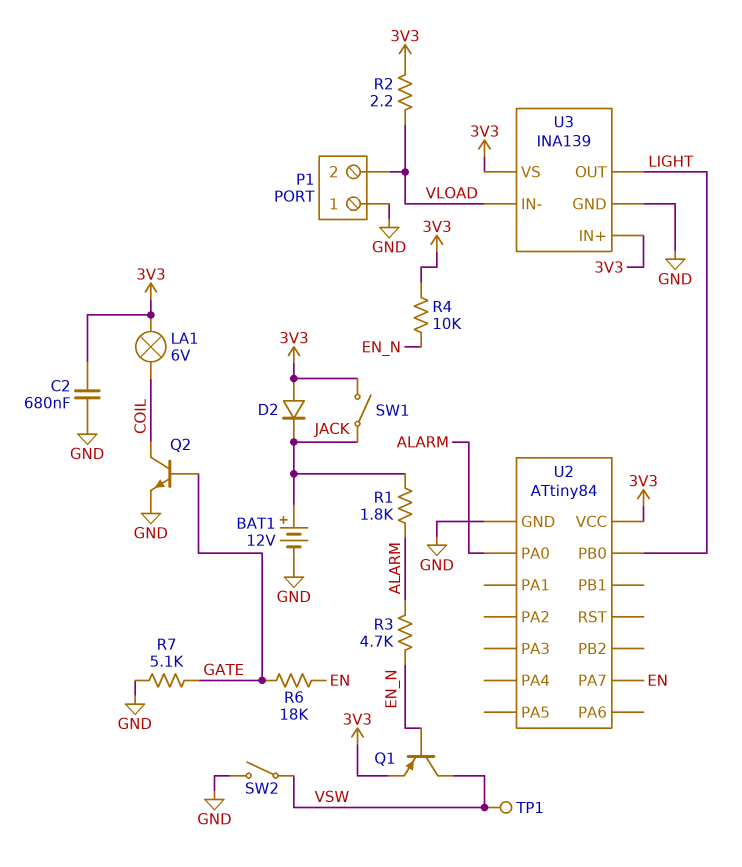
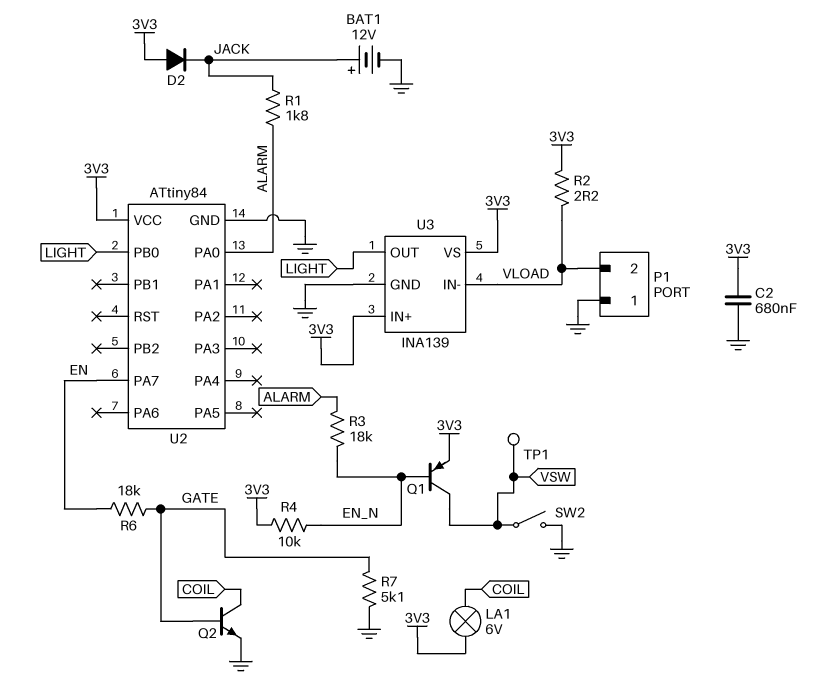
R3: 4.7k (ALARM, EN_N) -> 18k (ALARM, EN_N)
SW1: switch (3V3, JACK) -> none

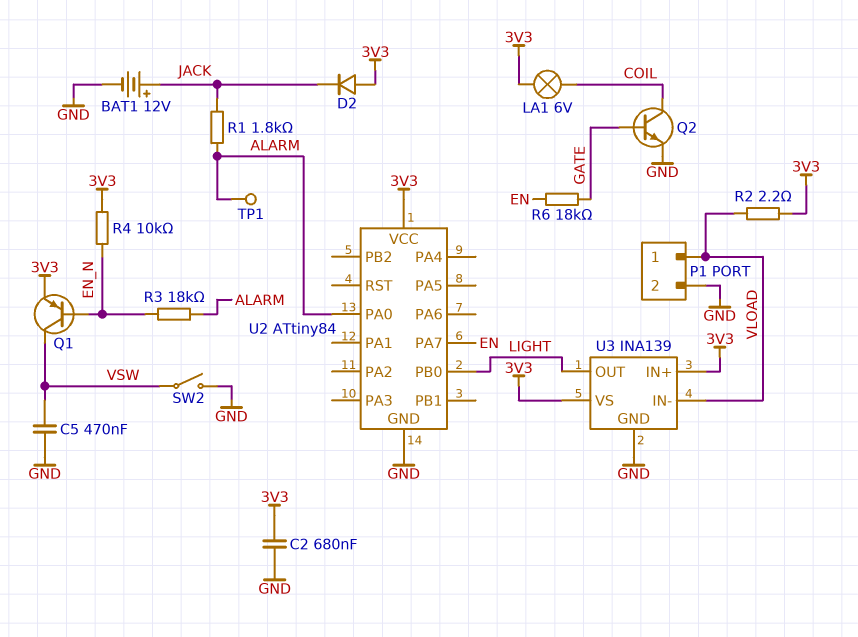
C5: none -> 470nF (GND, VSW)
P1 pin 1: GND -> VLOAD
P1 pin 2: VLOAD -> GND
R7: 5.1k (GATE, GND) -> none
TP1: test point (VSW) -> test point (ALARM)

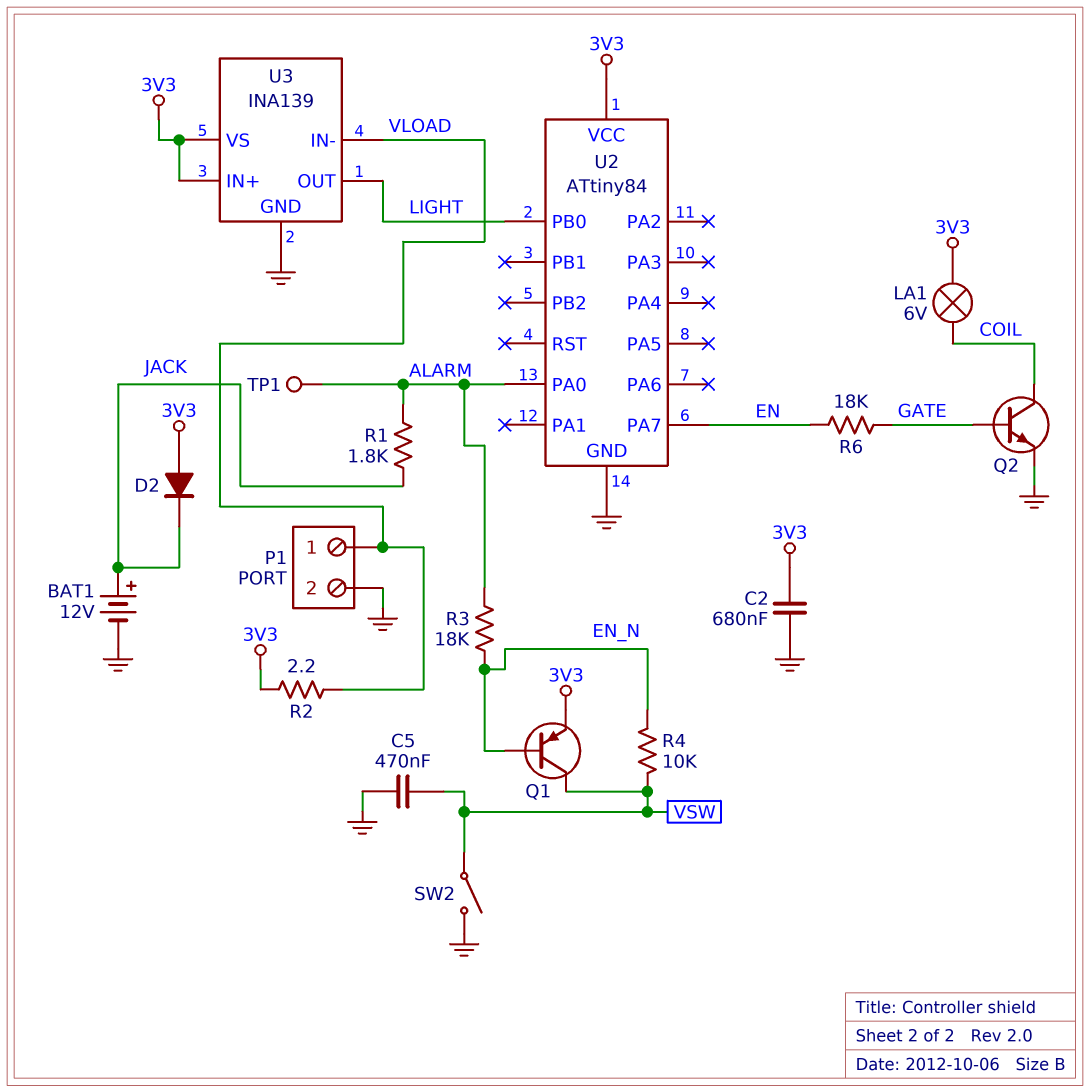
R4: 10k (3V3, EN_N) -> 10k (EN_N, VSW)

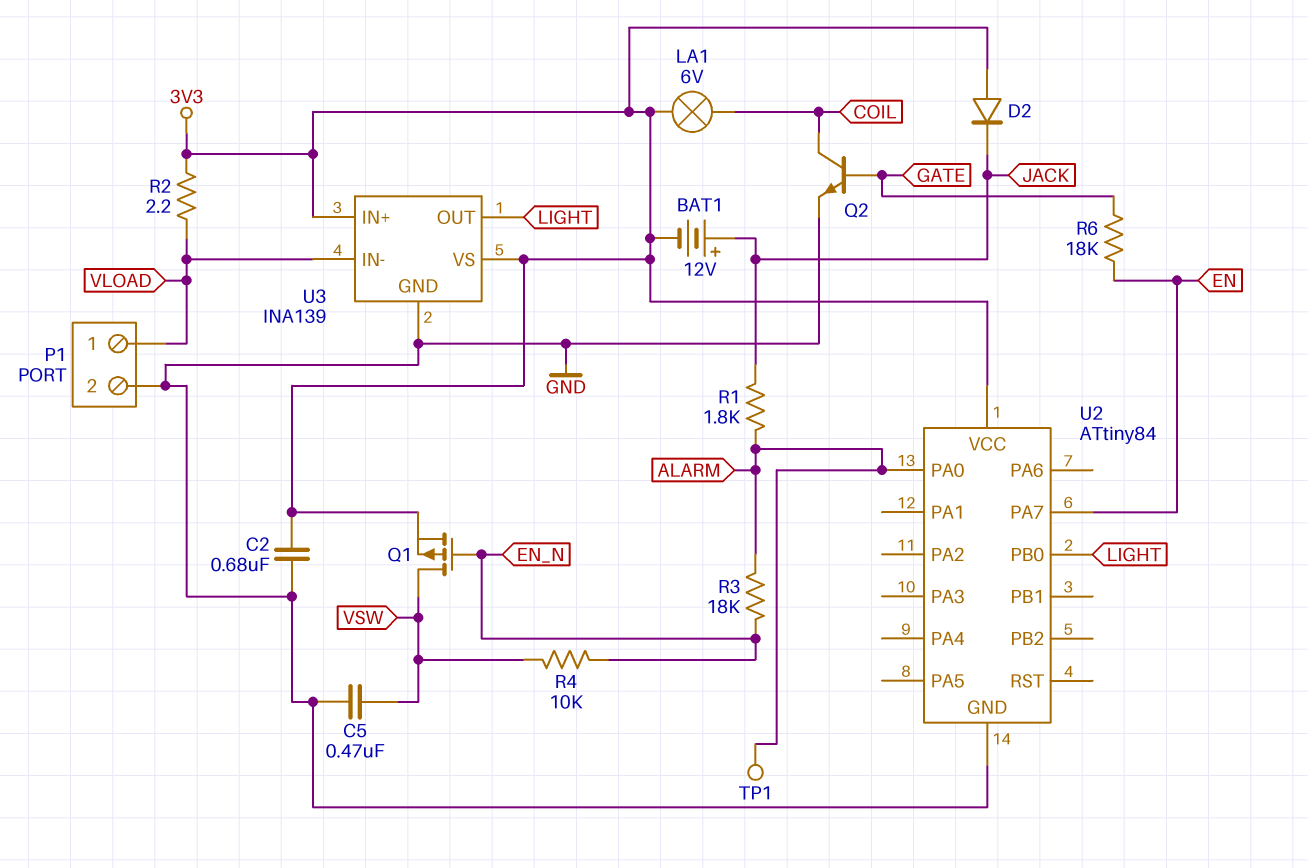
BAT1: 12V (plus JACK, minus GND) -> 12V (plus JACK, minus 3V3)
Q1: PNP (B EN_N, C VSW, E 3V3) -> PMOS (G EN_N, D VSW, S 3V3)
SW2: switch (GND, VSW) -> none

